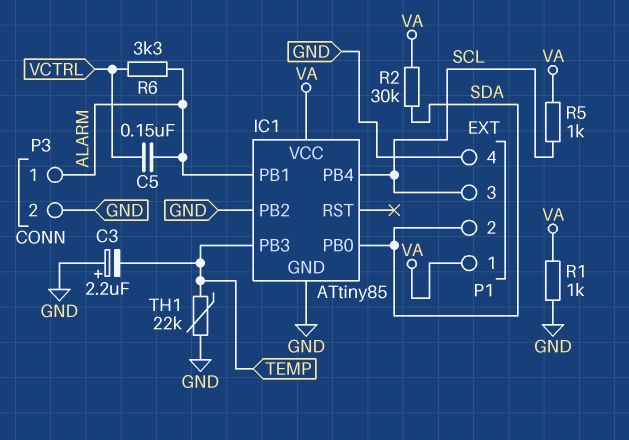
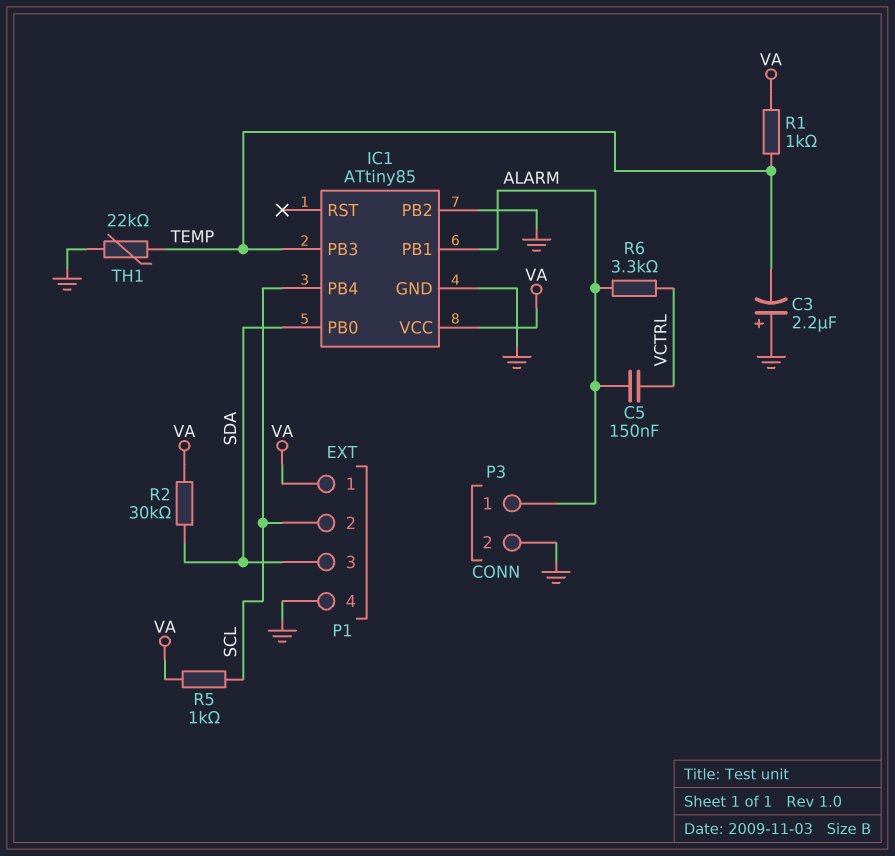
P1 pin 2: SDA -> SCL
P1 pin 3: SCL -> SDA
R1: 1k (GND, VA) -> 1k (TEMP, VA)

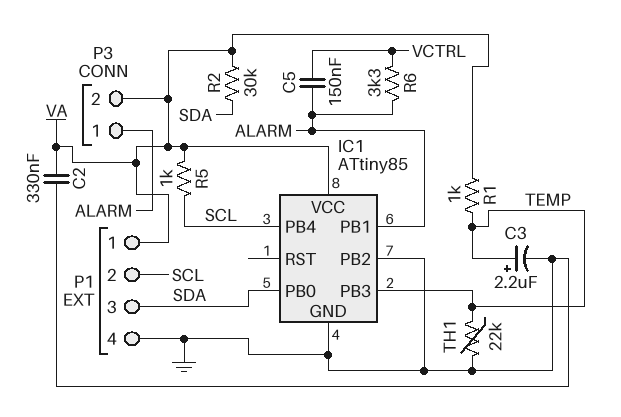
C2: none -> 330nF (GND, VA)
C3: 2.2uF (plus GND, minus TEMP) -> 2.2uF (plus TEMP, minus GND)
P3 pin 2: GND -> VA

